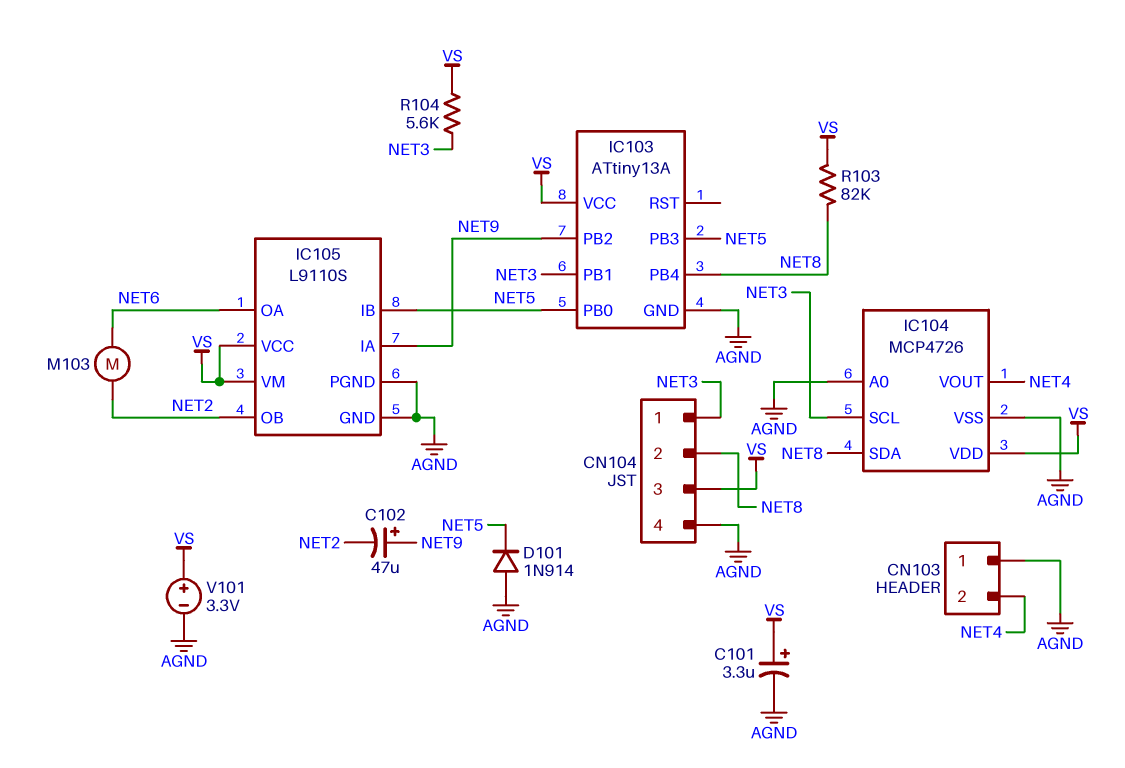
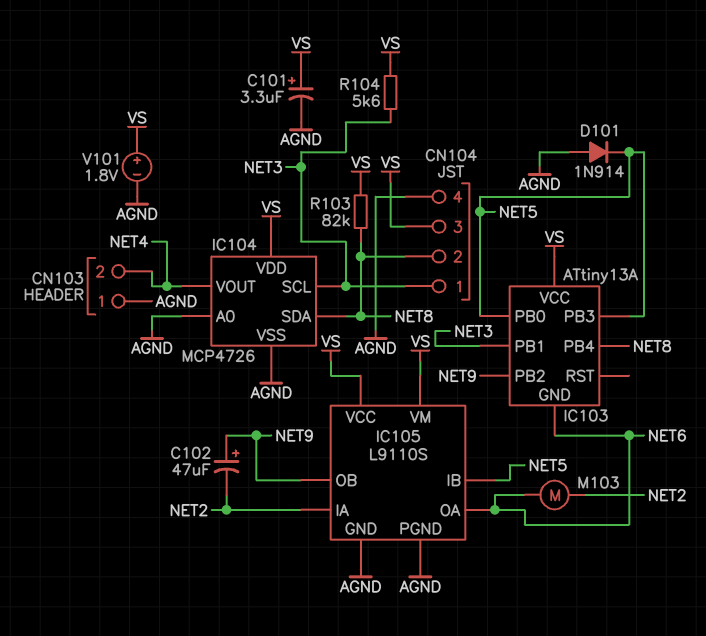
IC103 pin GND: AGND -> NET6
IC105 pin IA: NET9 -> NET2
IC105 pin OB: NET2 -> NET9
V101: 3.3V (plus VS, minus AGND) -> 1.8V (plus VS, minus AGND)

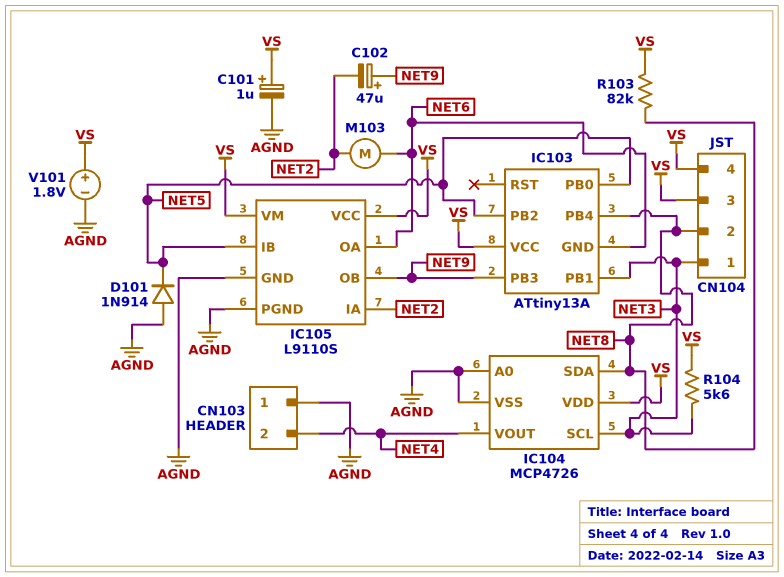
C101: 3.3uF (plus VS, minus AGND) -> 1uF (plus VS, minus AGND)
CN104 pin 4: AGND -> VS
IC103 pin PB2: NET9 -> NET5
IC103 pin PB3: NET5 -> NET9

